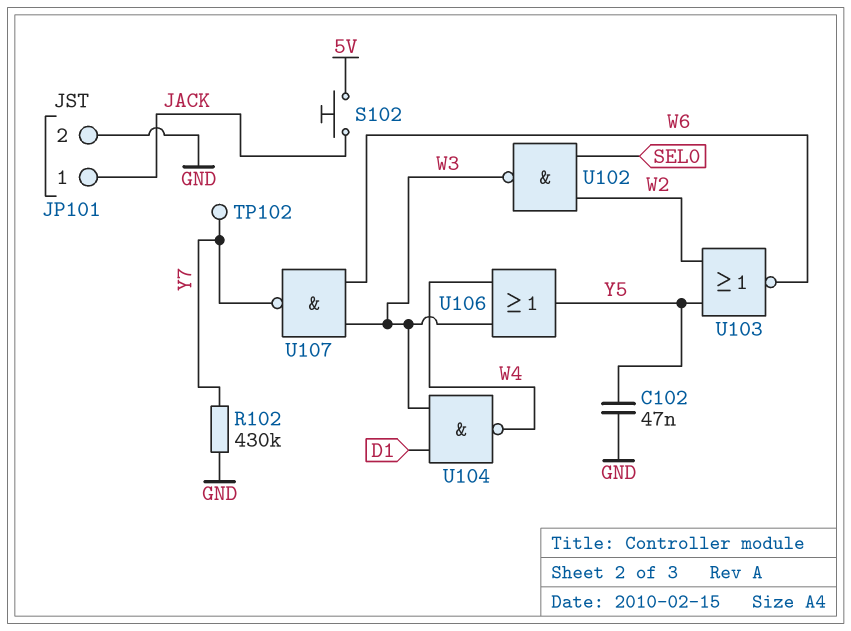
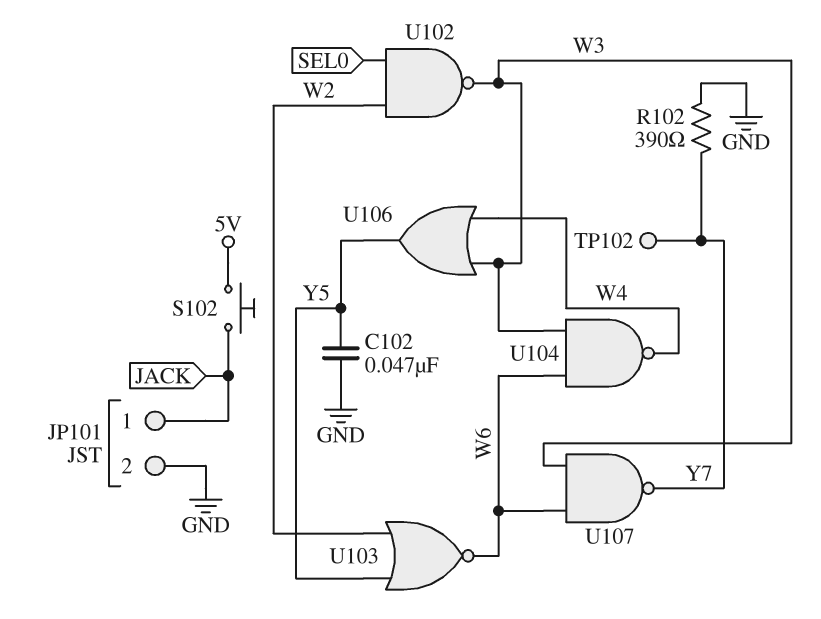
R102: 430k (GND, Y7) -> 390 (GND, Y7)
U104: NAND (in D1, in W3, out W4) -> NAND (in W3, in W6, out W4)

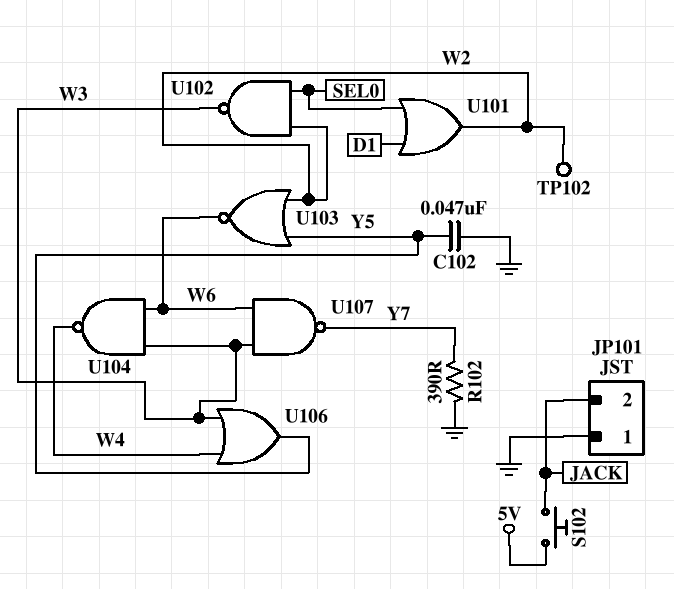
JP101 pin 1: JACK -> GND
JP101 pin 2: GND -> JACK
TP102: test point (Y7) -> test point (W2)
U101: none -> OR (in D1, in SEL0, out W2)

